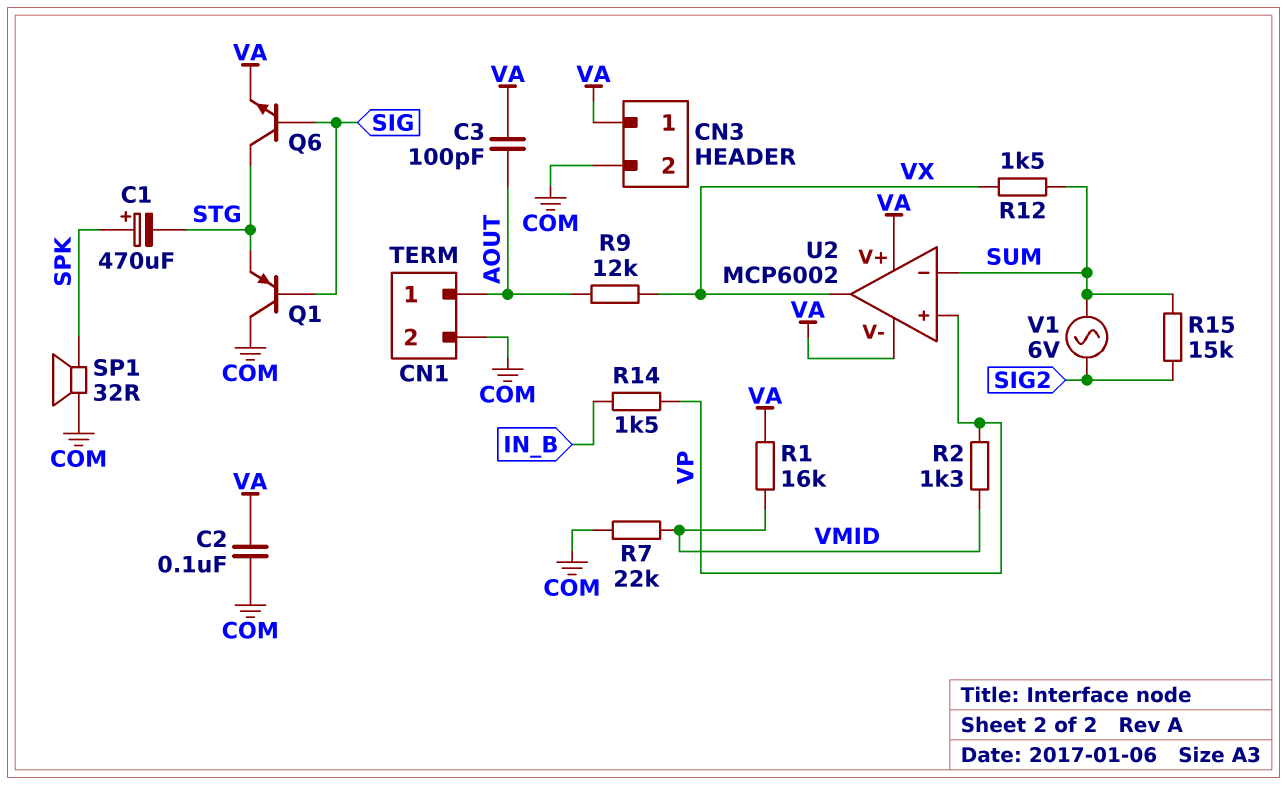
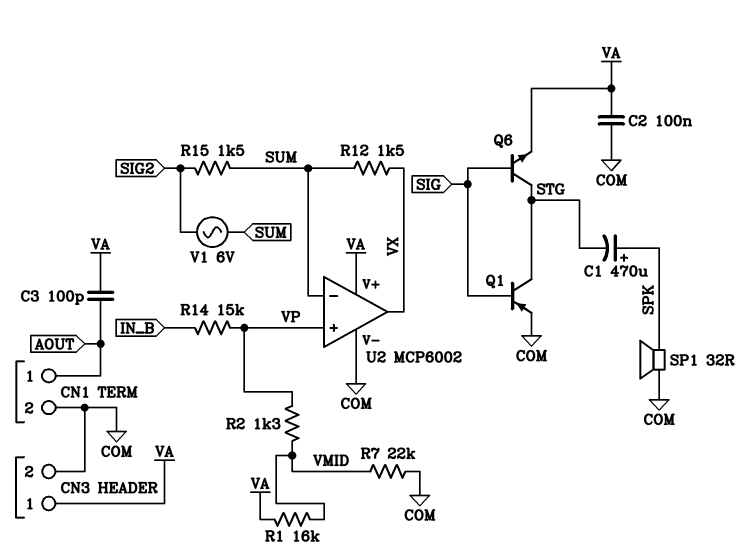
Q1: PNP (B SIG, C COM, E STG) -> PNP (B SIG, C STG, E COM)
R9: 12k (AOUT, VX) -> none
R14: 1.5k (IN_B, VP) -> 15k (IN_B, VP)
R15: 15k (SIG2, SUM) -> 1.5k (SIG2, SUM)
U2 pin V-: VA -> COM

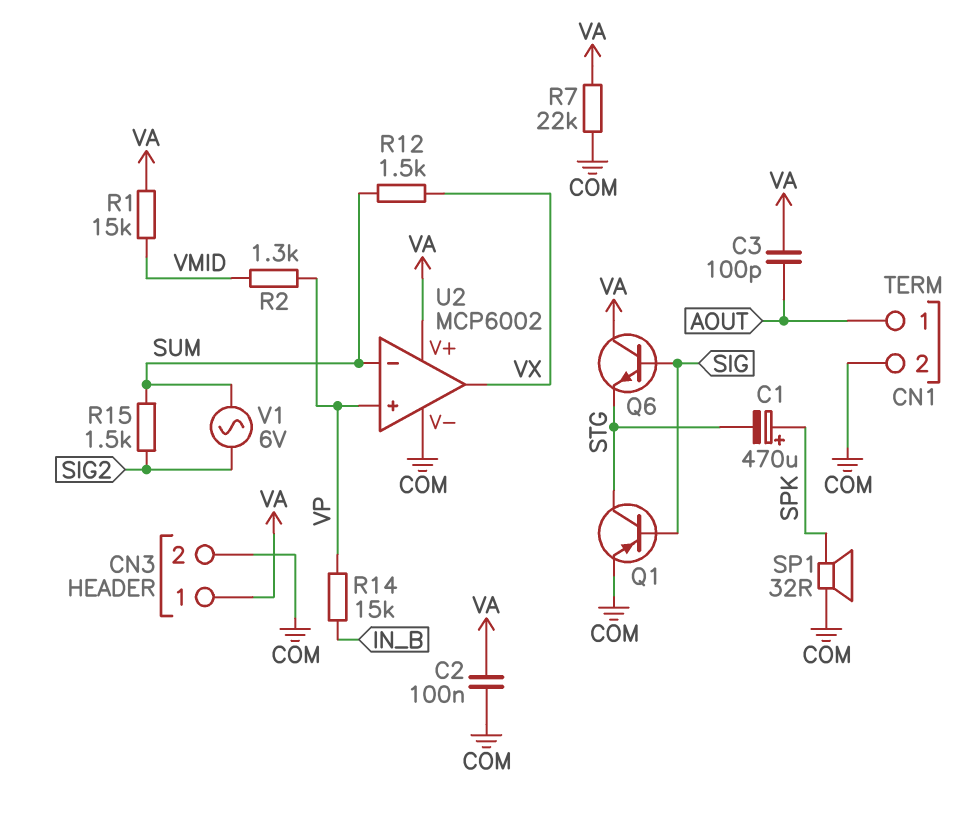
Q6: NPN (B SIG, C STG, E VA) -> NPN (B SIG, C VA, E STG)
R1: 16k (VA, VMID) -> 15k (VA, VMID)
R7: 22k (COM, VMID) -> 22k (COM, VA)

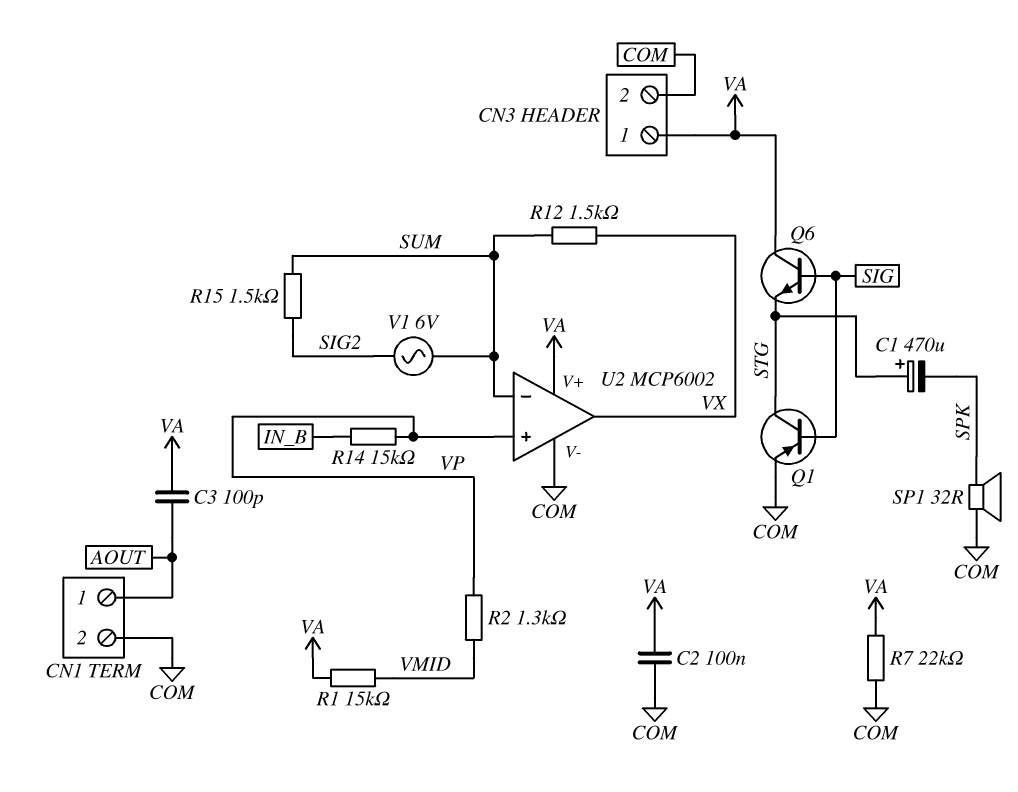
C1: 470uF (plus SPK, minus STG) -> 470uF (plus STG, minus SPK)

